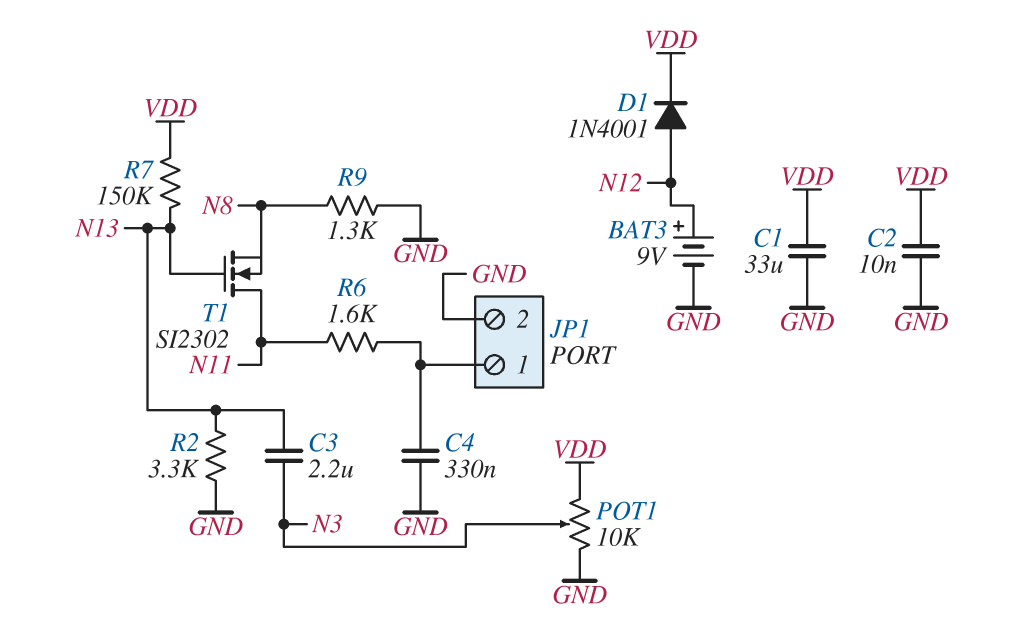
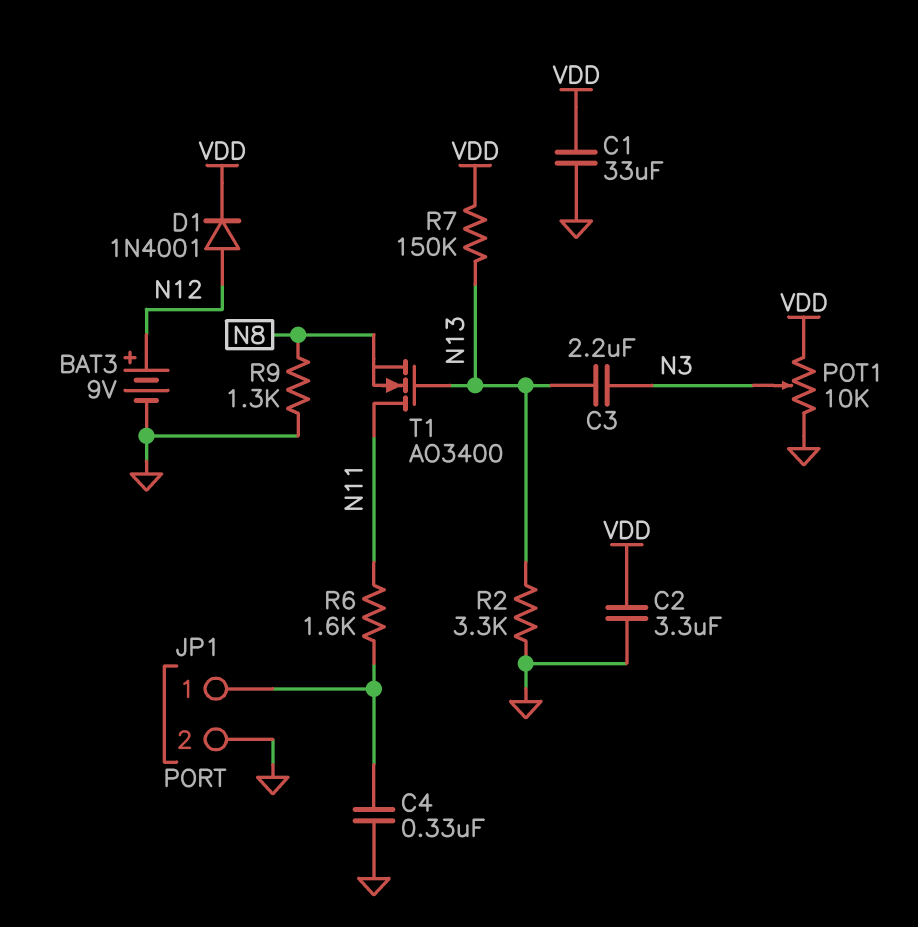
C2: 10nF (GND, VDD) -> 3.3uF (GND, VDD)
T1: NMOS SI2302 (G N13, D N11, S N8) -> NMOS AO3400 (G N13, D N11, S N8)

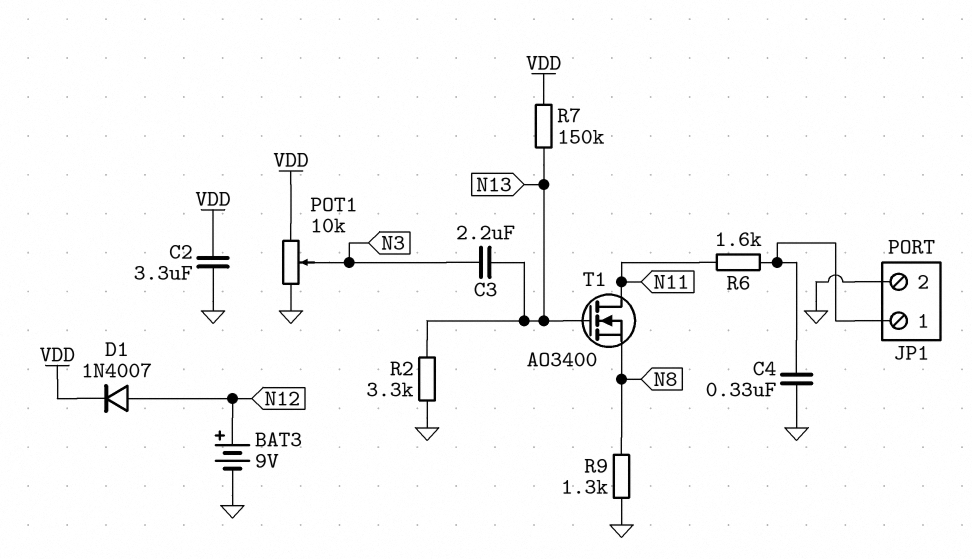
C1: 33uF (GND, VDD) -> none
D1: diode 1N4001 (A N12, K VDD) -> diode 1N4007 (A N12, K VDD)

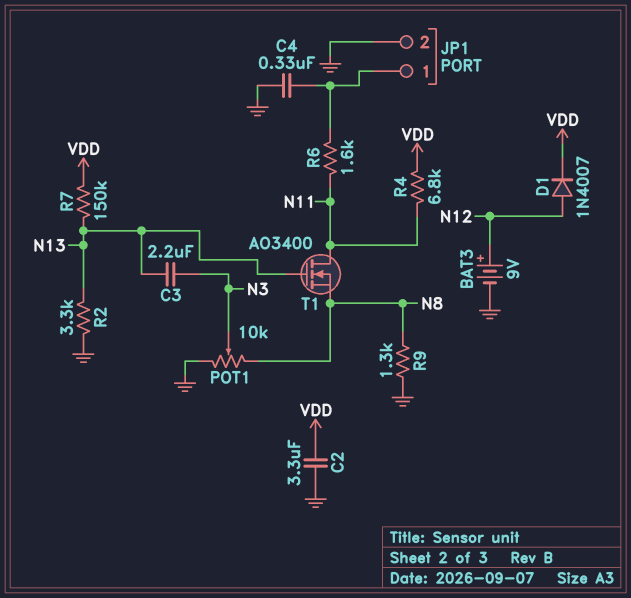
POT1: 10k (GND, VDD, wiper N3) -> 10k (GND, N8, wiper N3)
R4: none -> 6.8k (N11, VDD)

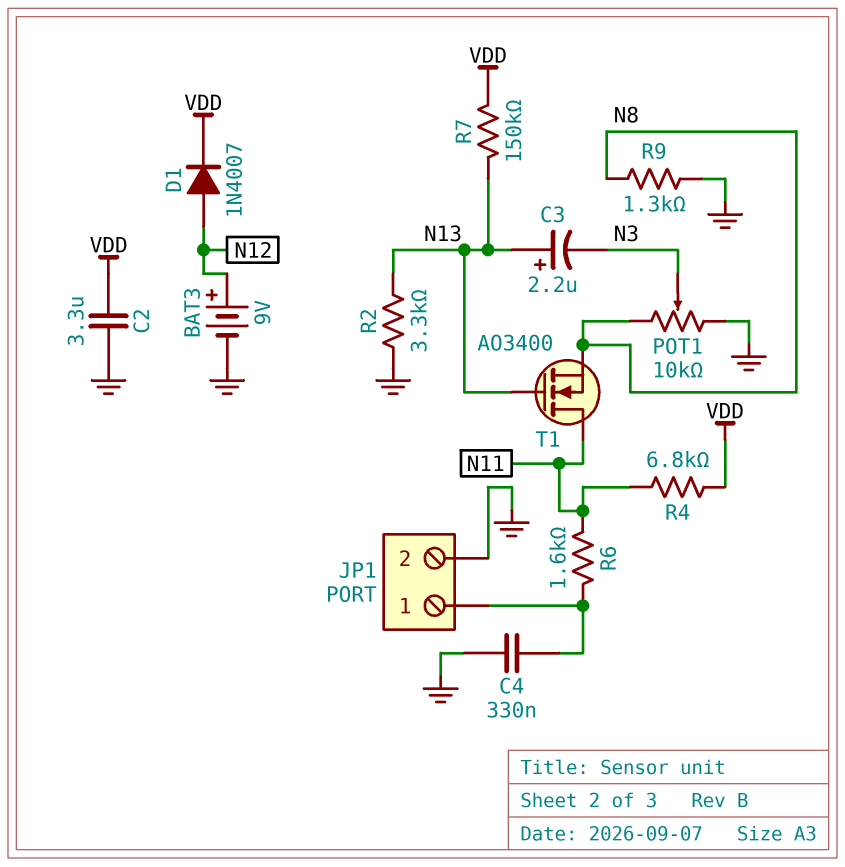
C3: 2.2uF (N3, N13) -> 2.2uF (plus N13, minus N3)

